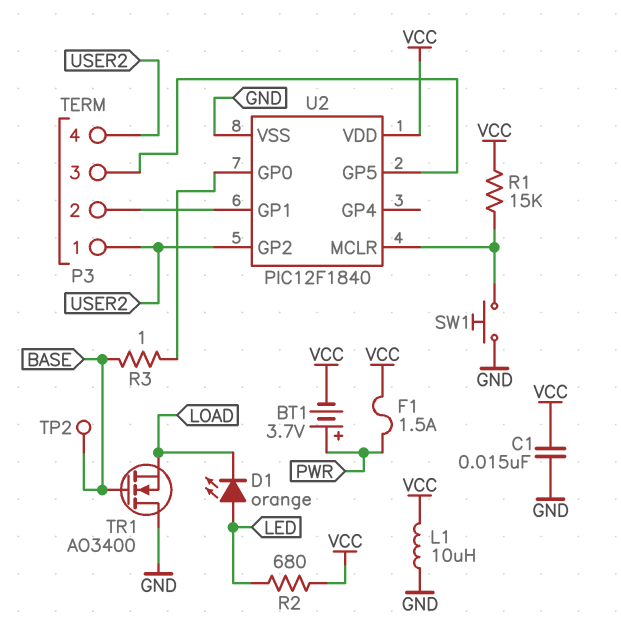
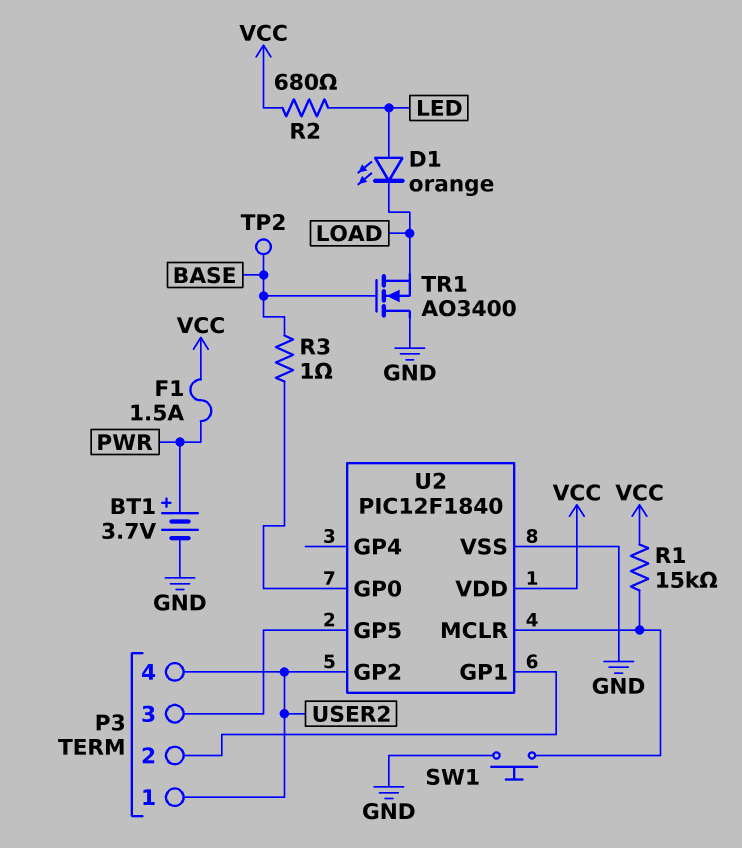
BT1: 3.7V (plus PWR, minus VCC) -> 3.7V (plus PWR, minus GND)
C1: 15nF (GND, VCC) -> none
L1: 10uH (GND, VCC) -> none

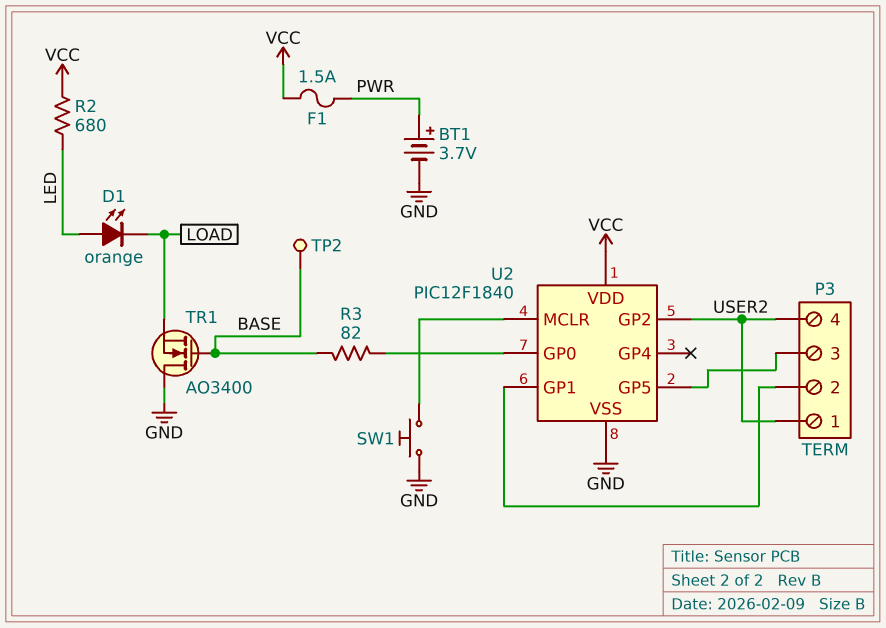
R1: 15k (U2/MCLR, VCC) -> none
R3: 1 (BASE, U2/GP0) -> 82 (BASE, U2/GP0)

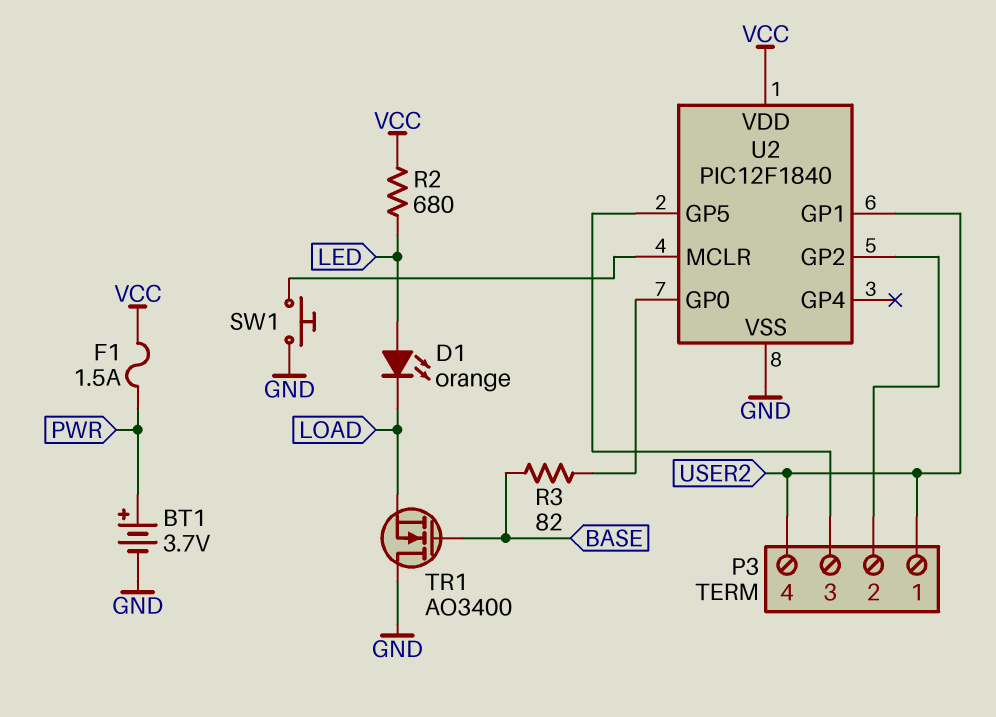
TP2: test point (BASE) -> none
U2 pin GP1: P3/2 -> USER2
U2 pin GP2: USER2 -> P3/2

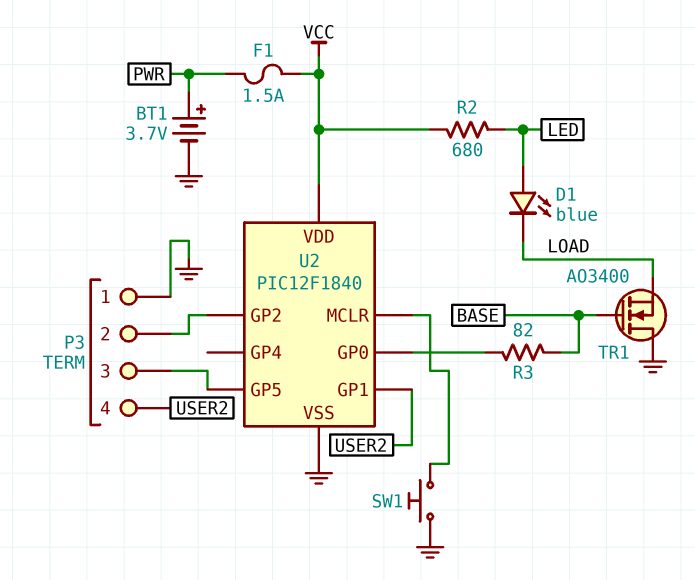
D1: LED orange (A LED, K LOAD) -> LED blue (A LED, K LOAD)
P3 pin 1: USER2 -> GND

